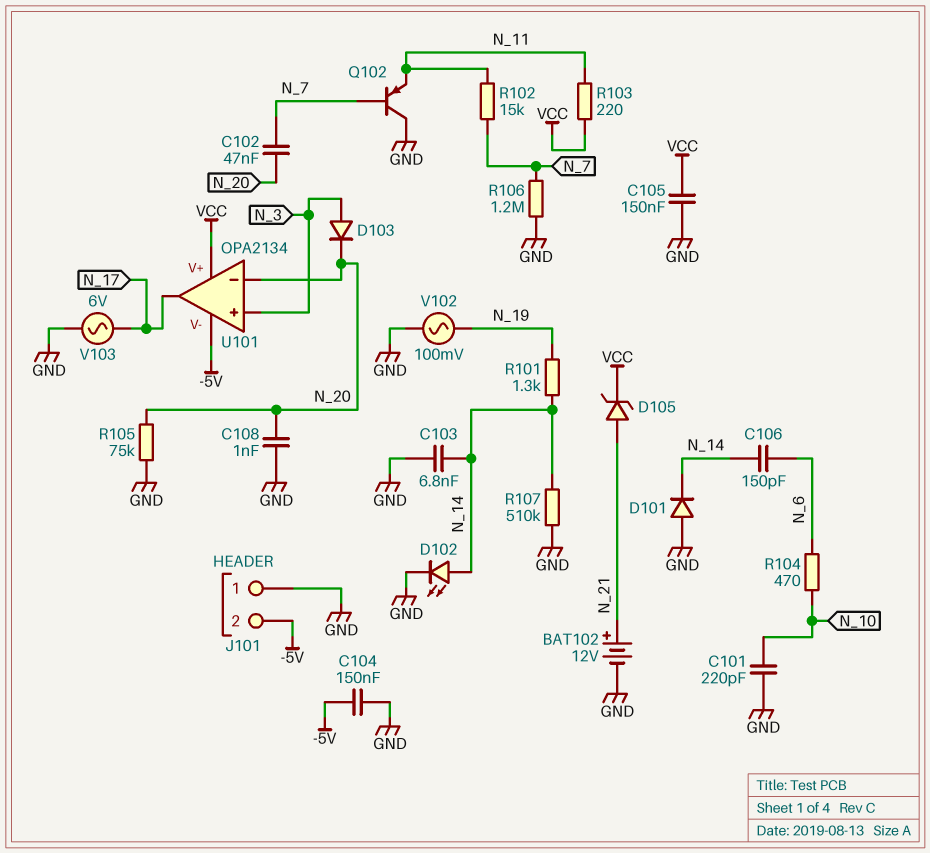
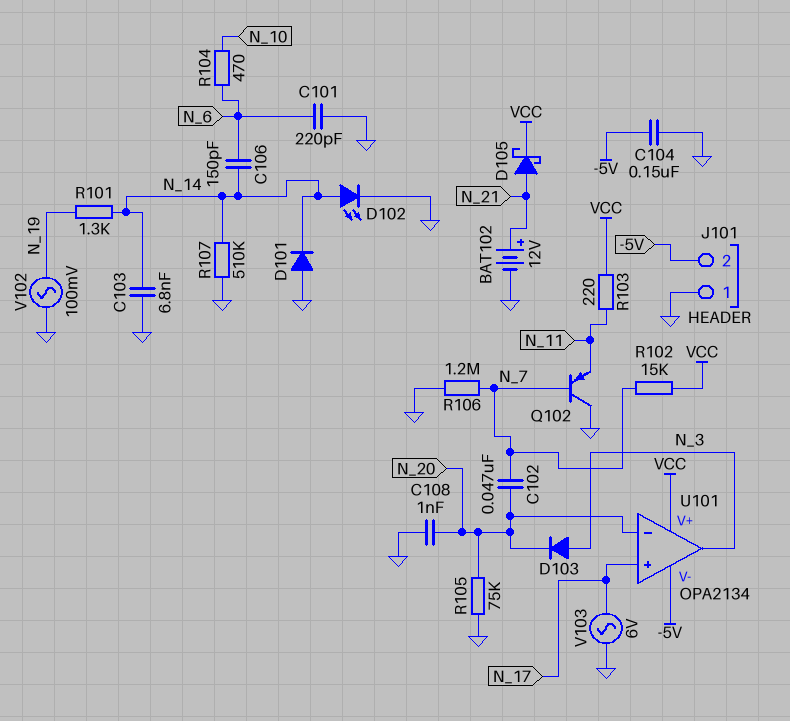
C101: 220pF (GND, N_10) -> 220pF (GND, N_6)
C105: 150nF (GND, VCC) -> none
D105: zener (A N_21, K VCC) -> schottky (A N_21, K VCC)
R102: 15k (N_7, N_11) -> 15k (N_7, VCC)
U101 pin in+: N_3 -> N_17
U101 pin out: N_17 -> N_3

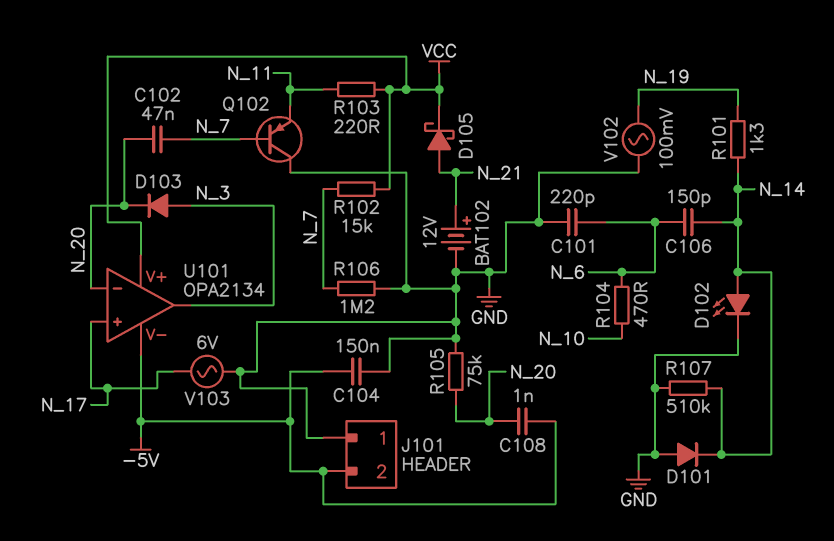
C103: 6.8nF (GND, N_14) -> none
C108: 1nF (GND, N_20) -> 1nF (-5V, N_20)

